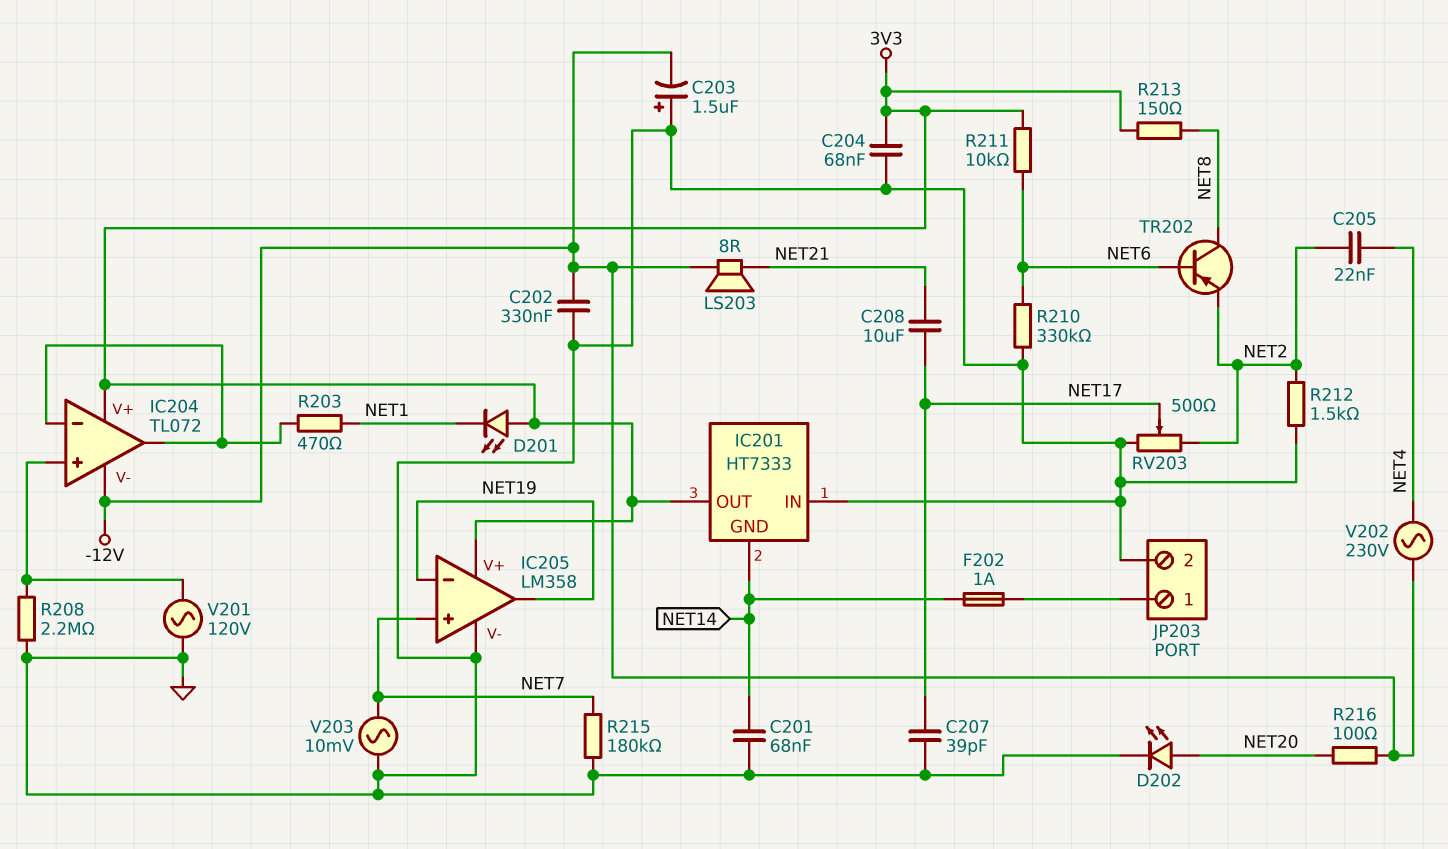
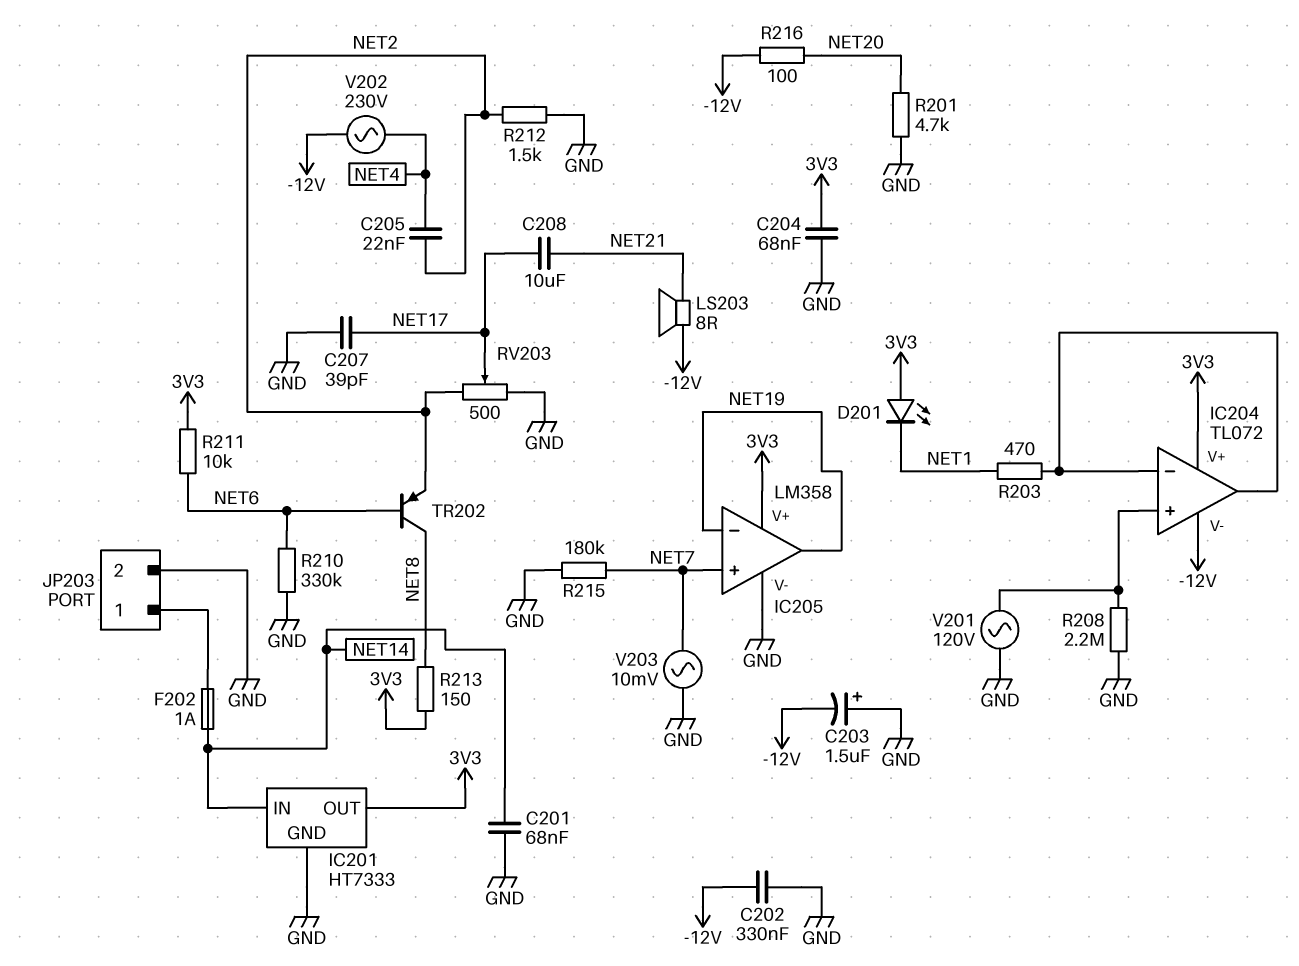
D202: LED (A NET20, K GND) -> none
IC201 pin GND: NET14 -> GND
IC201 pin IN: GND -> NET14
R201: none -> 4.7k (GND, NET20)

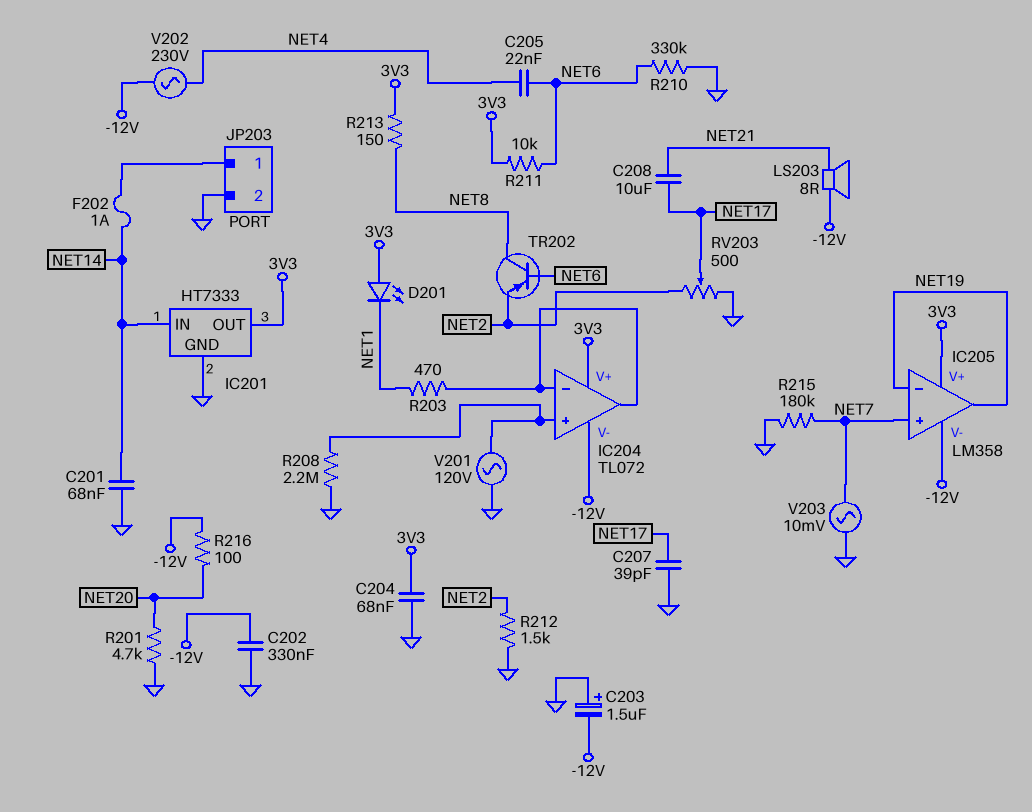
C205: 22nF (NET2, NET4) -> 22nF (NET4, NET6)
IC205 pin V-: GND -> -12V

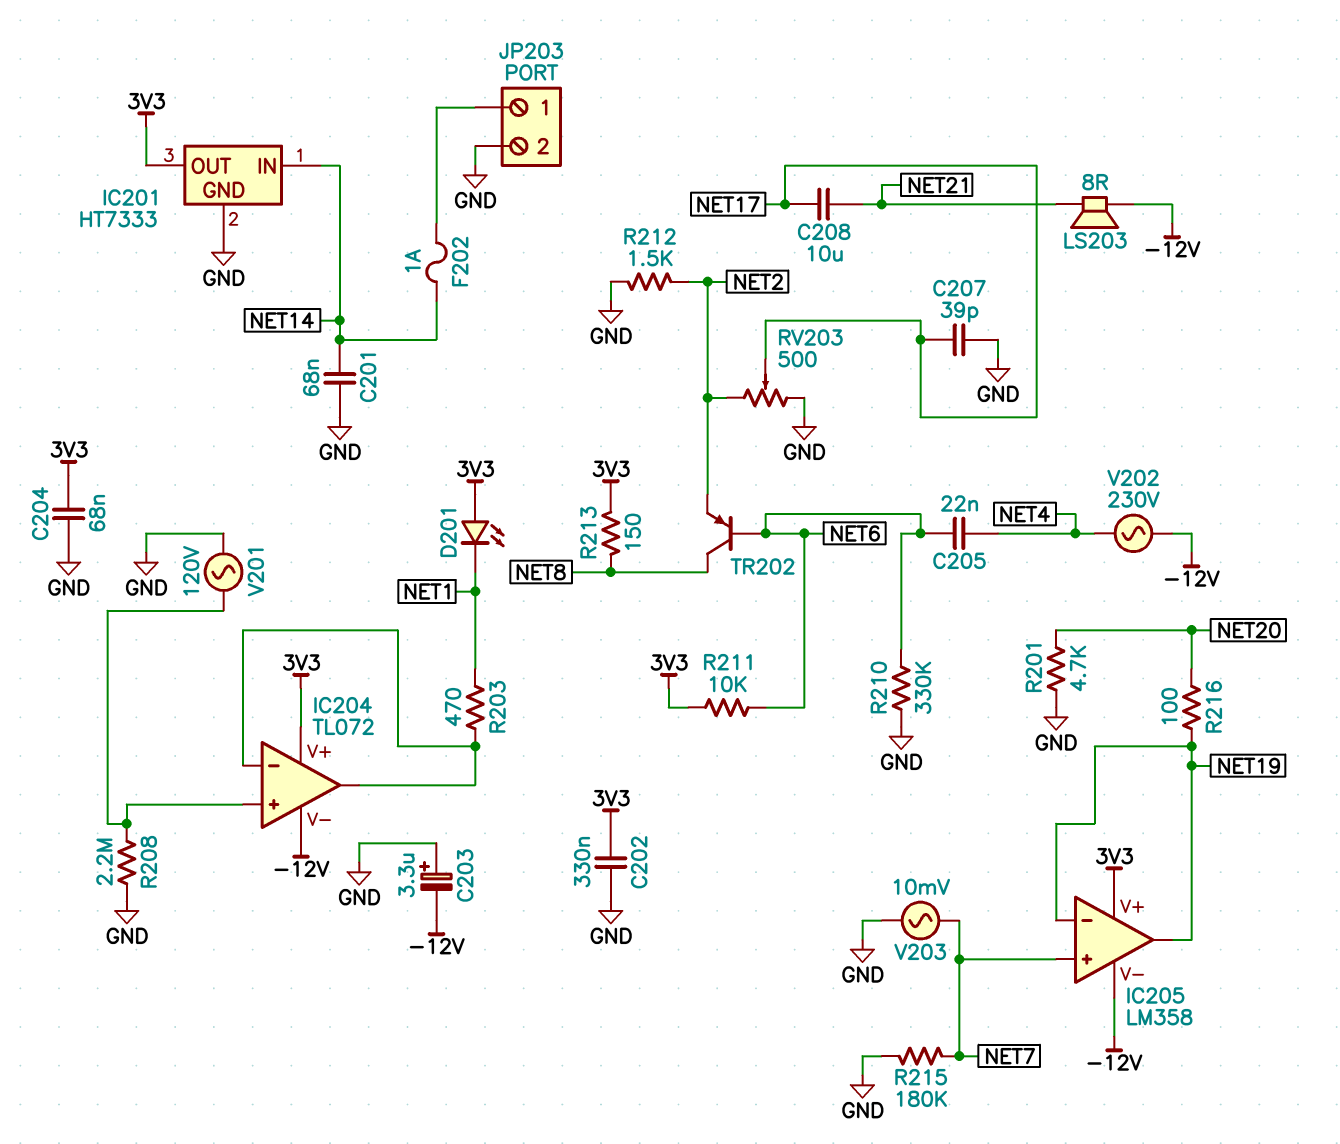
C202: 330nF (-12V, GND) -> 330nF (3V3, GND)
C203: 1.5uF (plus GND, minus -12V) -> 3.3uF (plus GND, minus -12V)
R216: 100 (-12V, NET20) -> 100 (NET19, NET20)

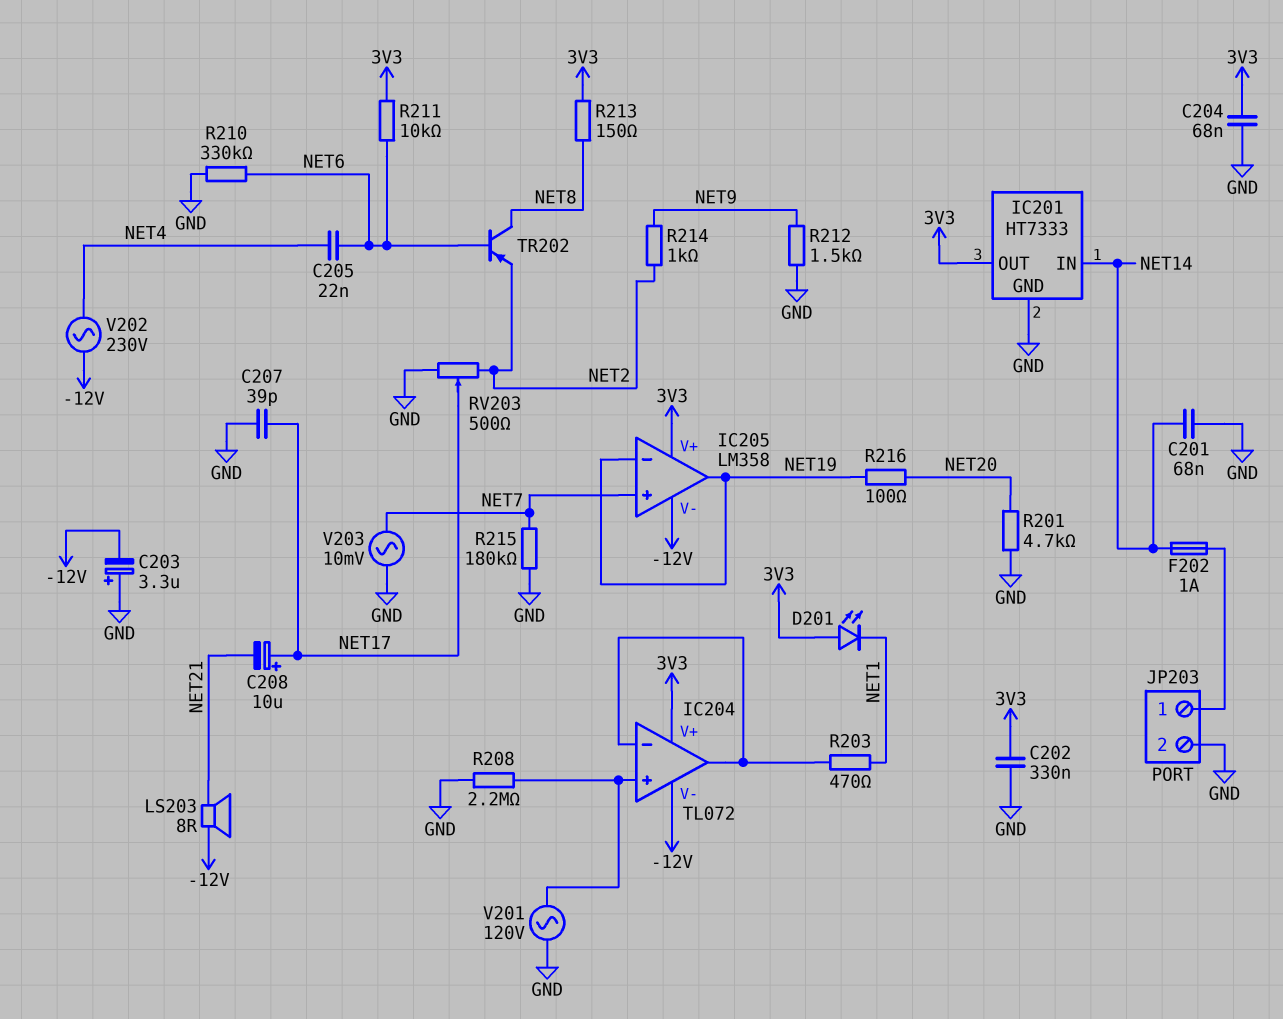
C208: 10uF (NET17, NET21) -> 10uF (plus NET17, minus NET21)
R212: 1.5k (GND, NET2) -> 1.5k (GND, NET9)
R214: none -> 1k (NET2, NET9)

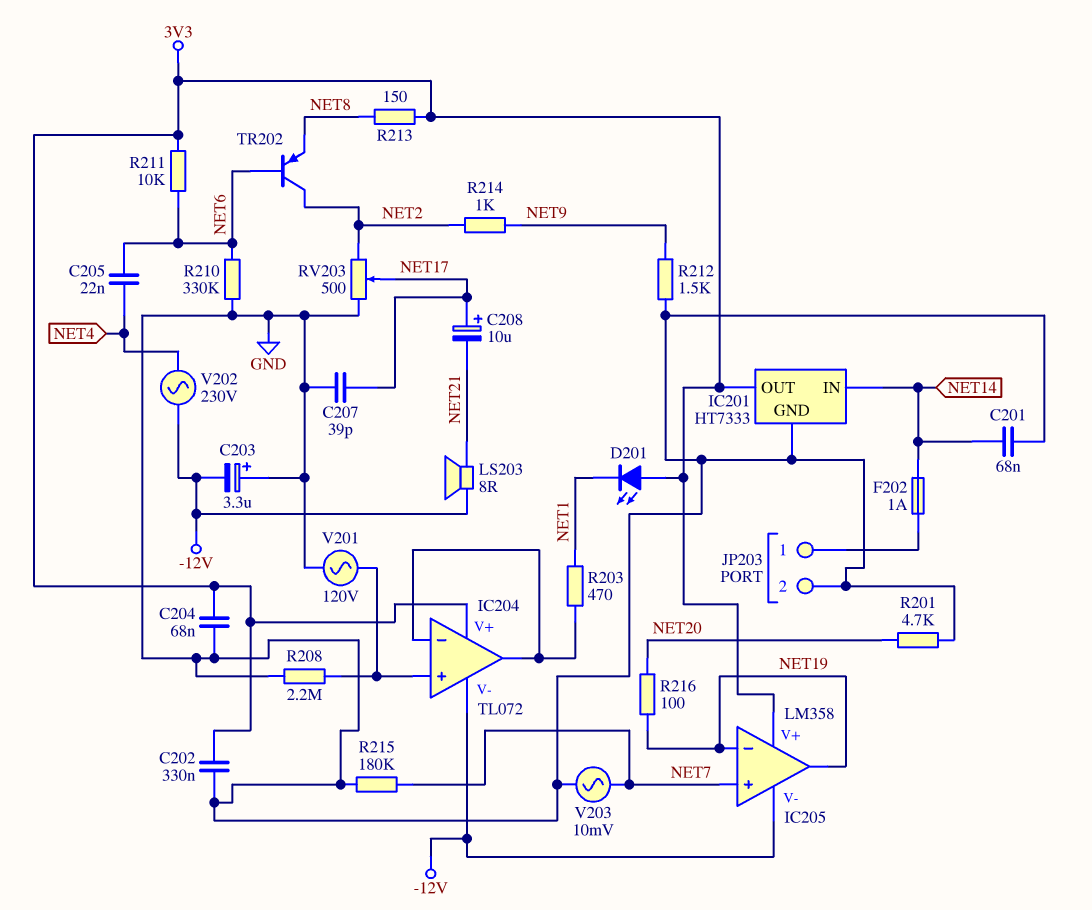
TR202: PNP (B NET6, C NET8, E NET2) -> PNP (B NET6, C NET2, E NET8)

